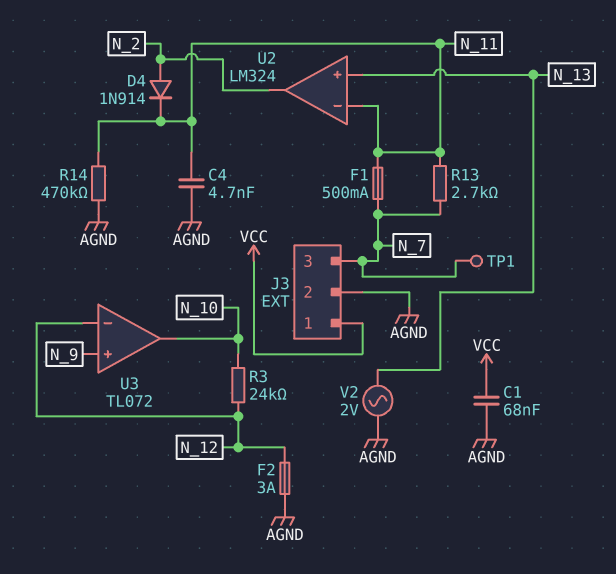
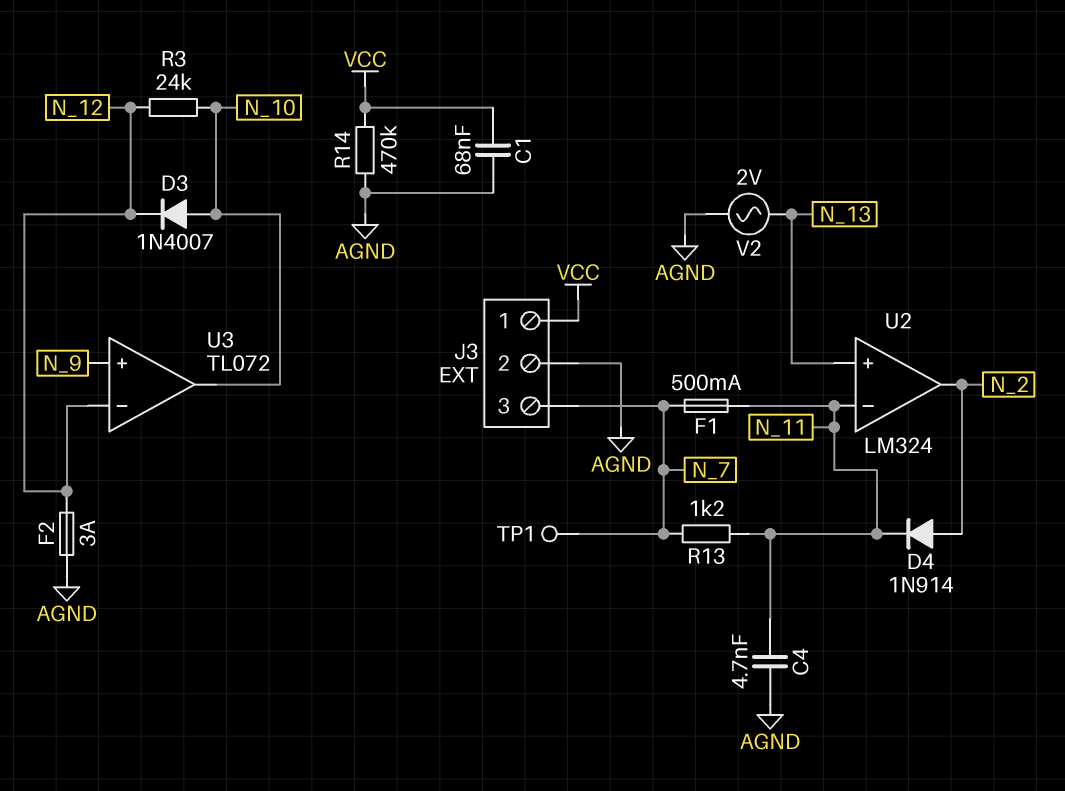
D3: none -> diode 1N4007 (A N_10, K N_12)
R13: 2.7k (N_7, N_11) -> 1.2k (N_7, N_11)
R14: 470k (AGND, N_11) -> 470k (AGND, VCC)

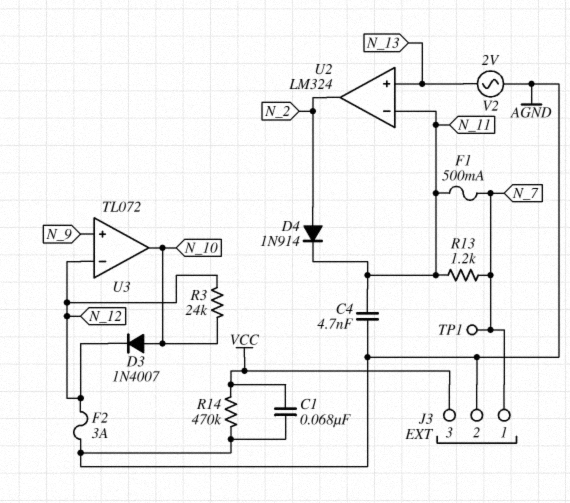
J3 pin 1: VCC -> N_7
J3 pin 3: N_7 -> VCC

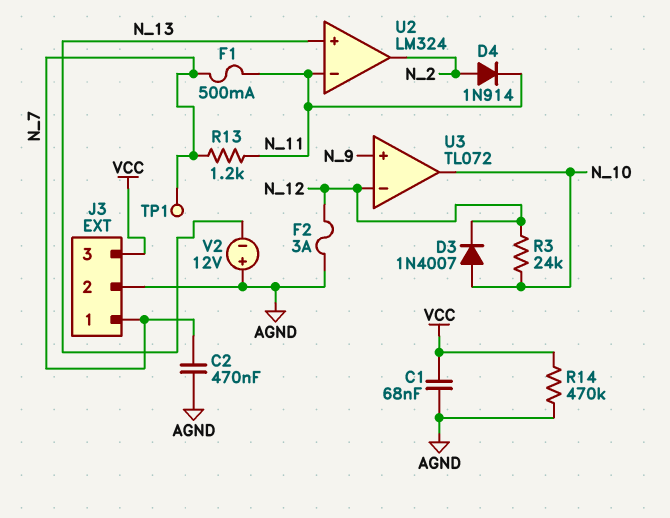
C2: none -> 470nF (AGND, N_7)
C4: 4.7nF (AGND, N_11) -> none
V2: AC 2V (AGND, N_13) -> 12V (plus AGND, minus N_13)

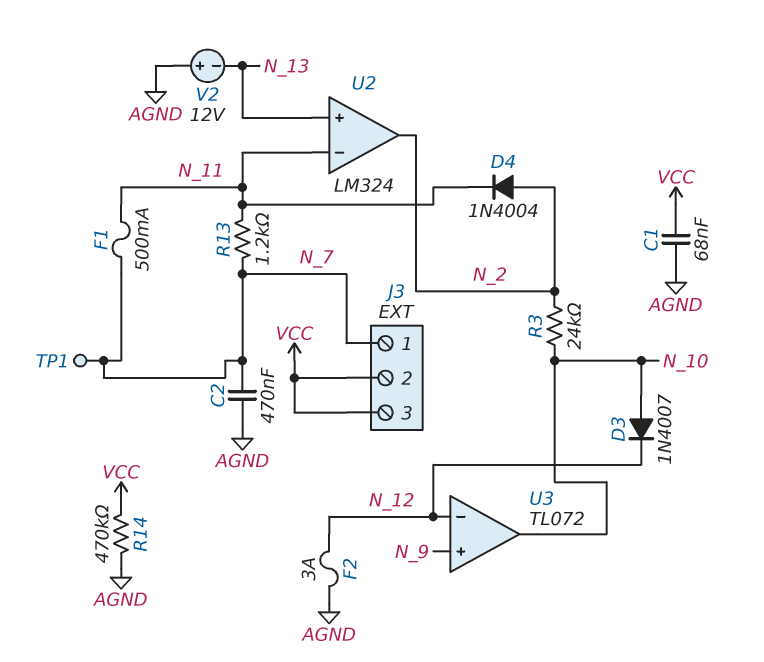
D4: diode 1N914 (A N_2, K N_11) -> diode 1N4004 (A N_2, K N_11)
J3 pin 2: AGND -> VCC
R3: 24k (N_10, N_12) -> 24k (N_2, N_10)

